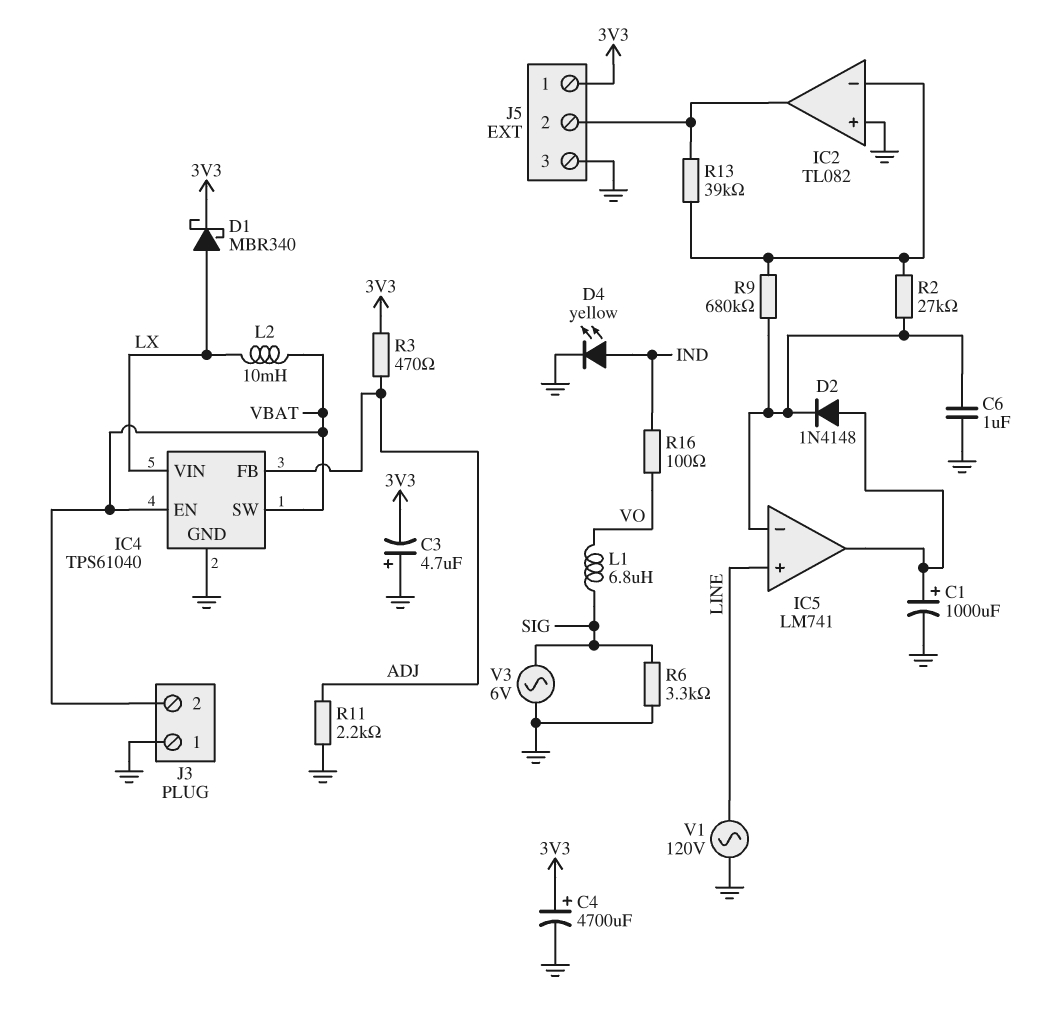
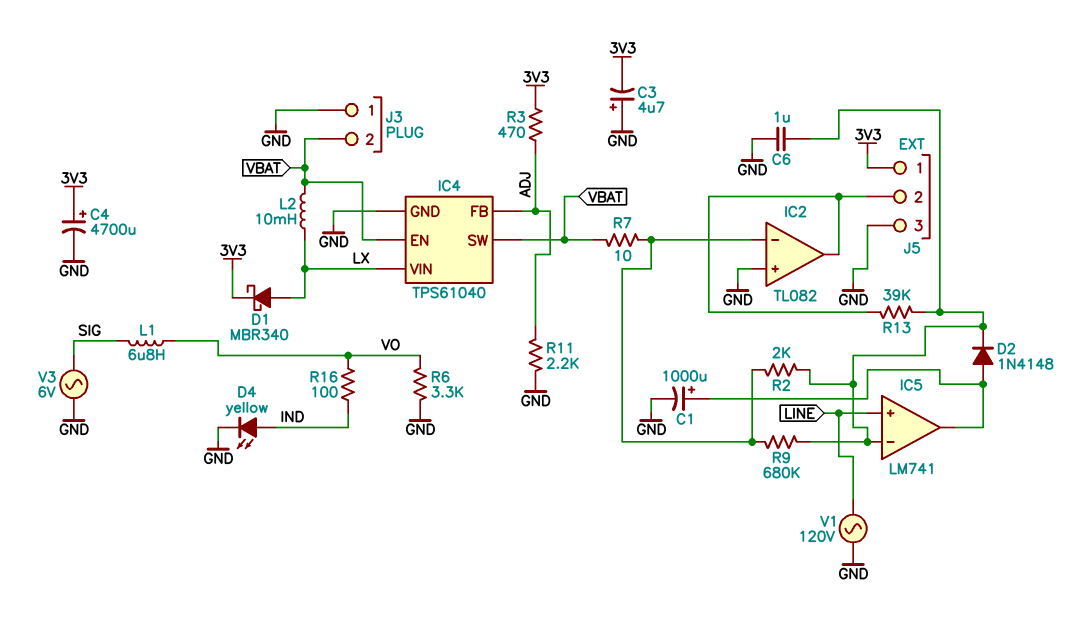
R2: 27k (IC2/in-, IC5/in-) -> 2k (IC2/in-, IC5/in-)
R6: 3.3k (GND, SIG) -> 3.3k (GND, VO)
R7: none -> 10 (IC2/in-, VBAT)
R13: 39k (IC2/in-, IC2/out) -> 39k (IC2/out, IC5/in-)

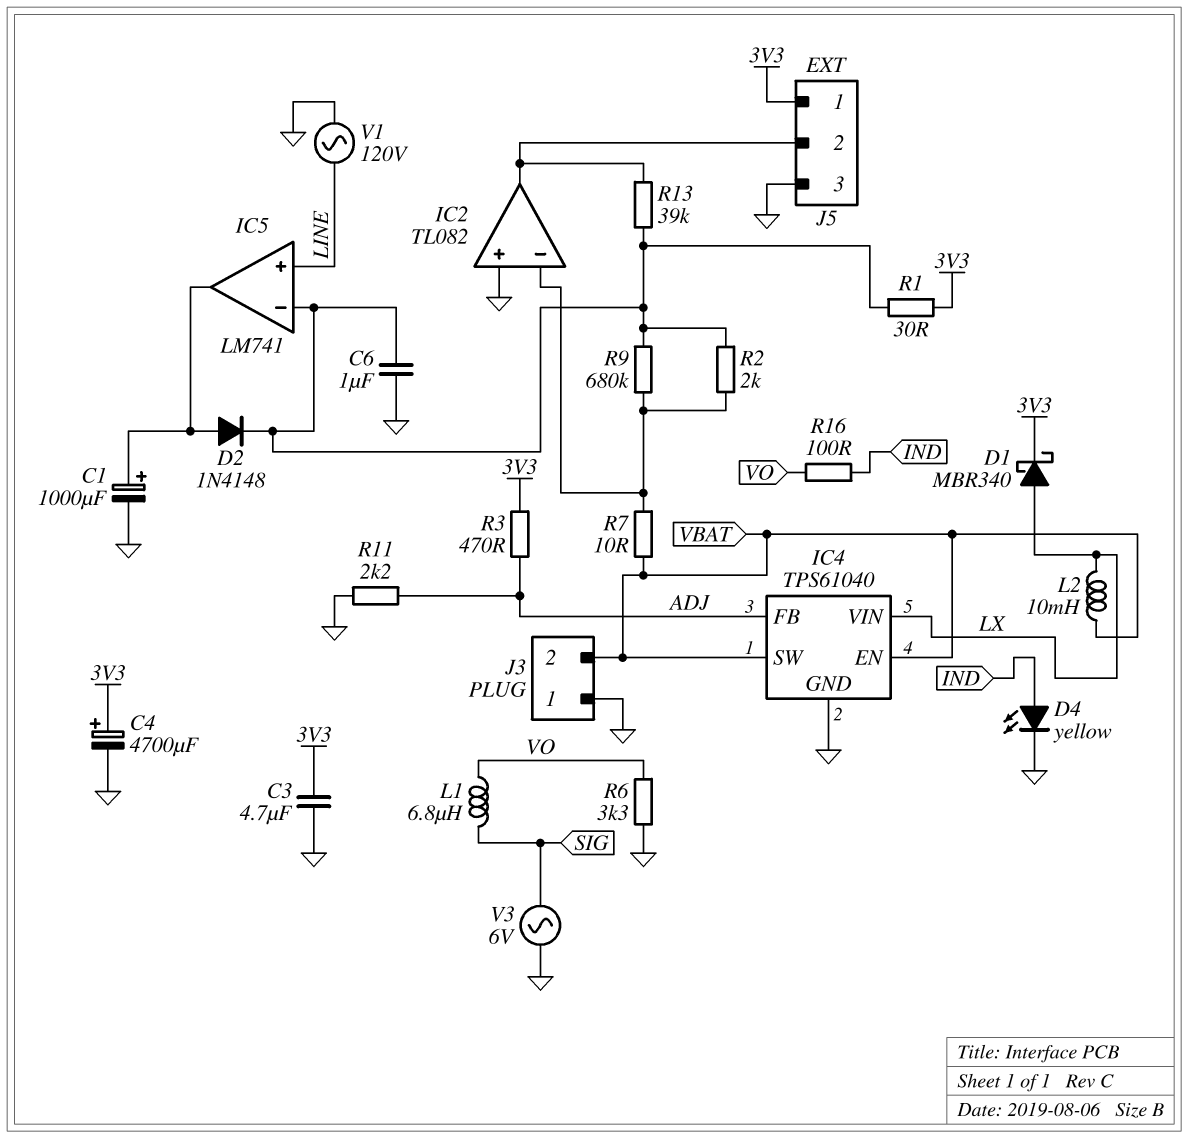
C3: 4.7uF (plus GND, minus 3V3) -> 4.7uF (3V3, GND)
R1: none -> 30 (3V3, IC5/in-)

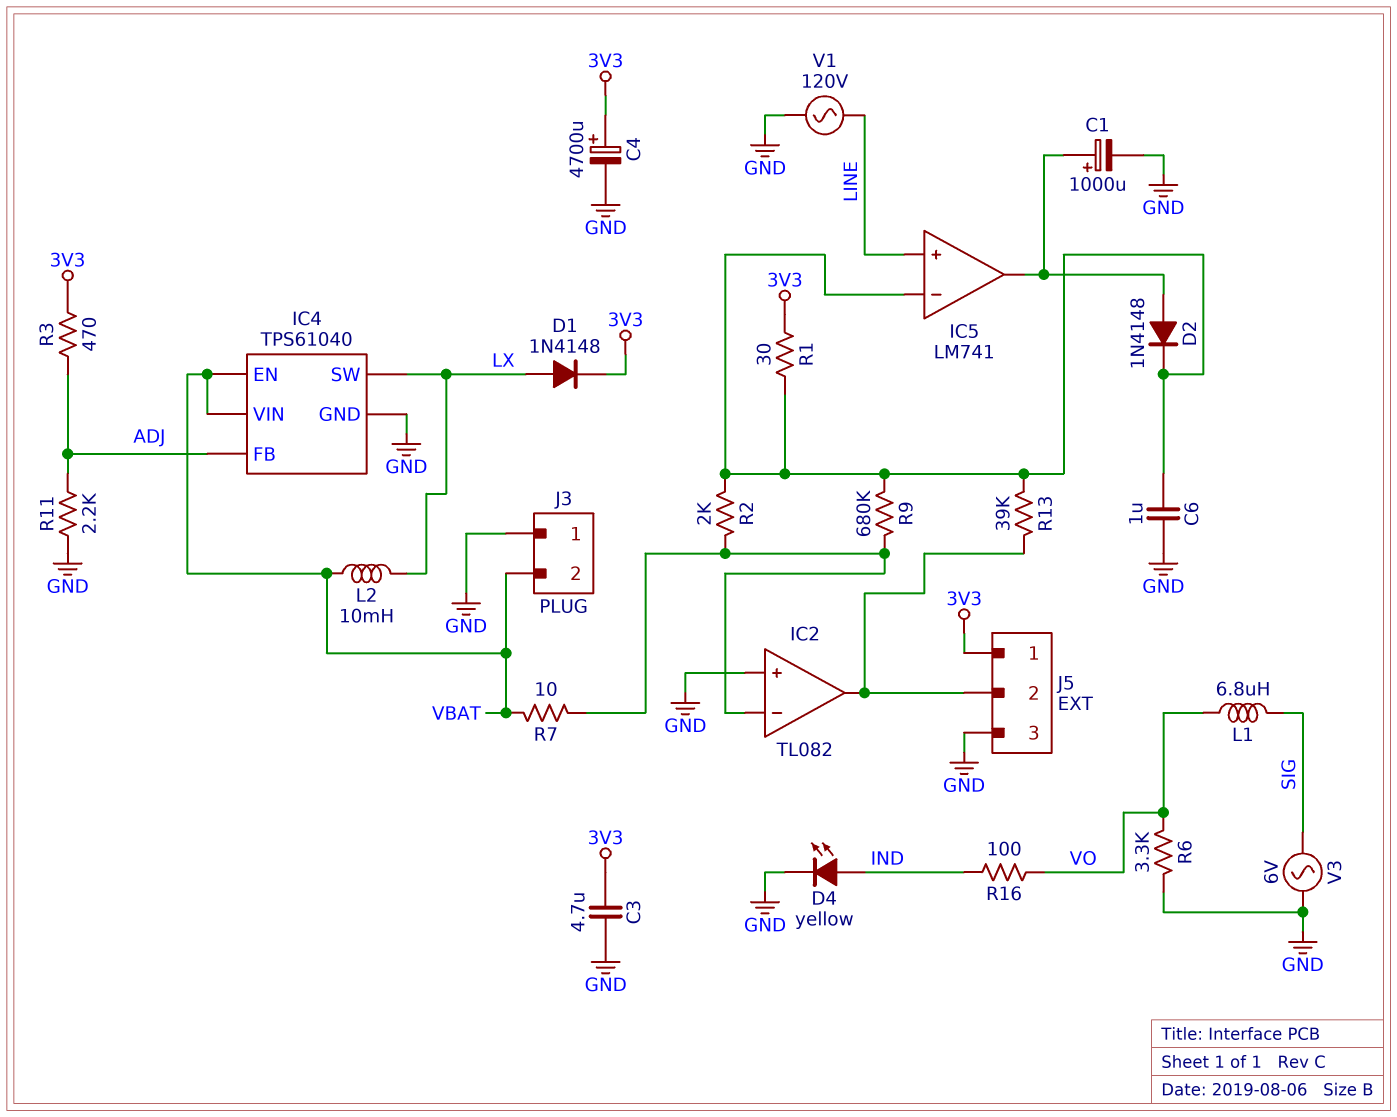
D1: schottky MBR340 (A LX, K 3V3) -> diode 1N4148 (A LX, K 3V3)
IC4 pin SW: VBAT -> LX
IC4 pin VIN: LX -> VBAT

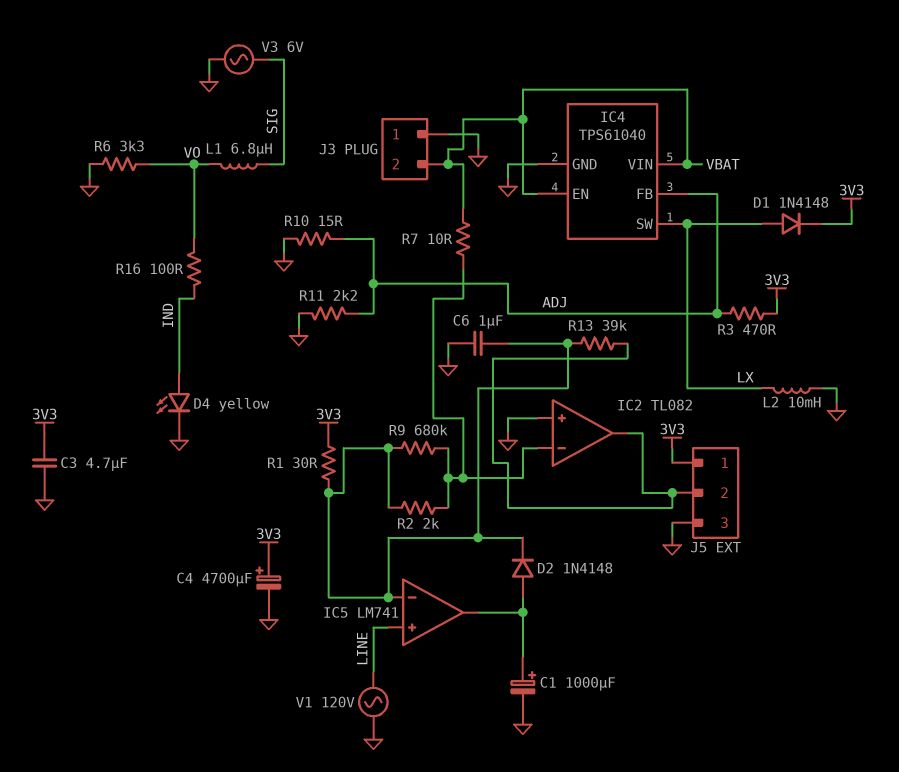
L2: 10mH (LX, VBAT) -> 10mH (GND, LX)
R10: none -> 15 (ADJ, GND)

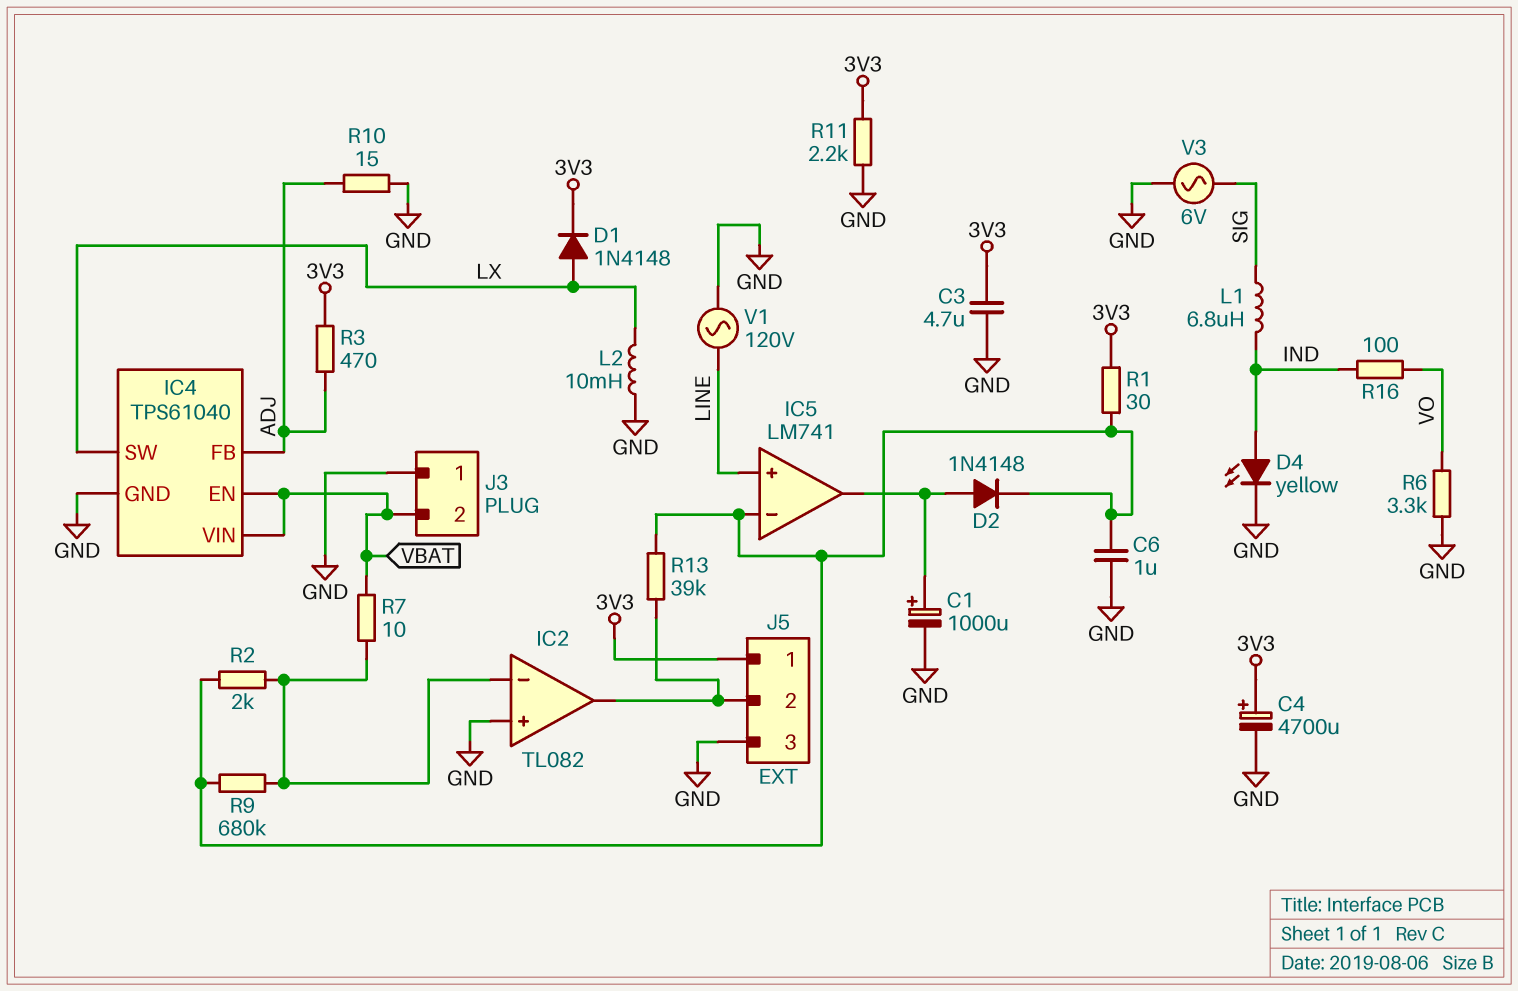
L1: 6.8uH (SIG, VO) -> 6.8uH (IND, SIG)
R11: 2.2k (ADJ, GND) -> 2.2k (3V3, GND)

